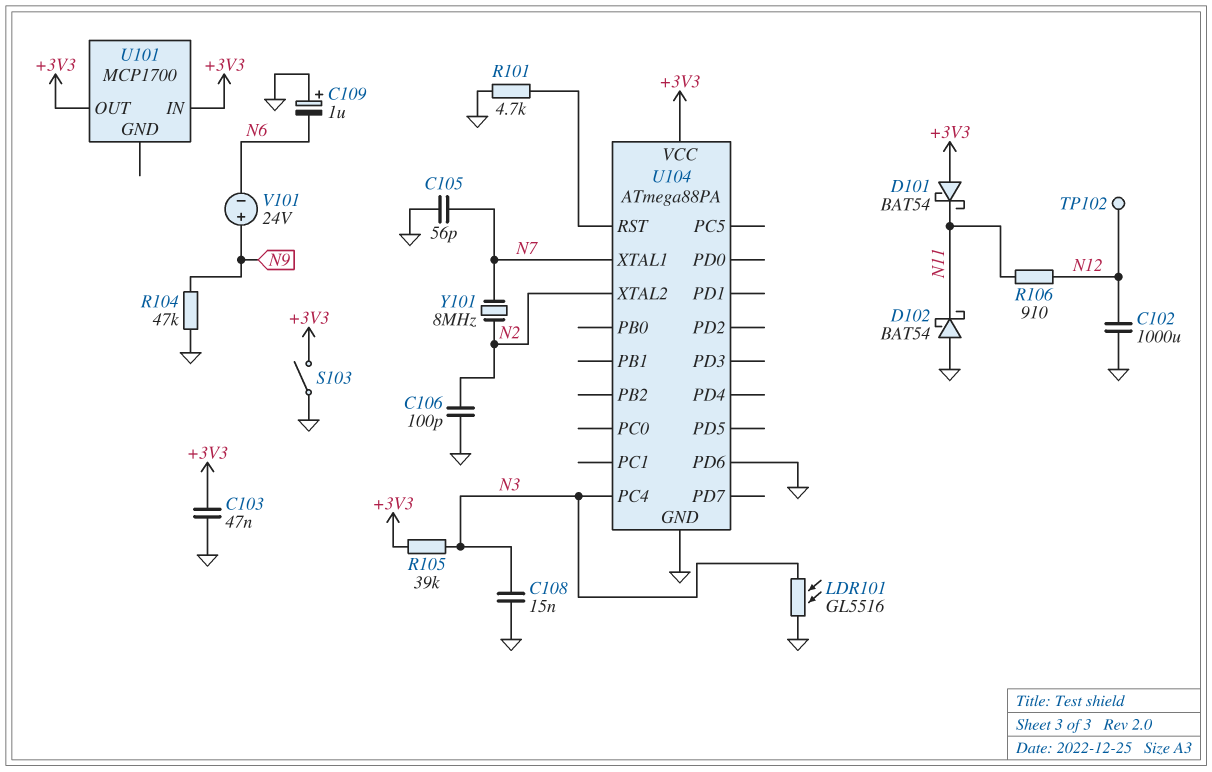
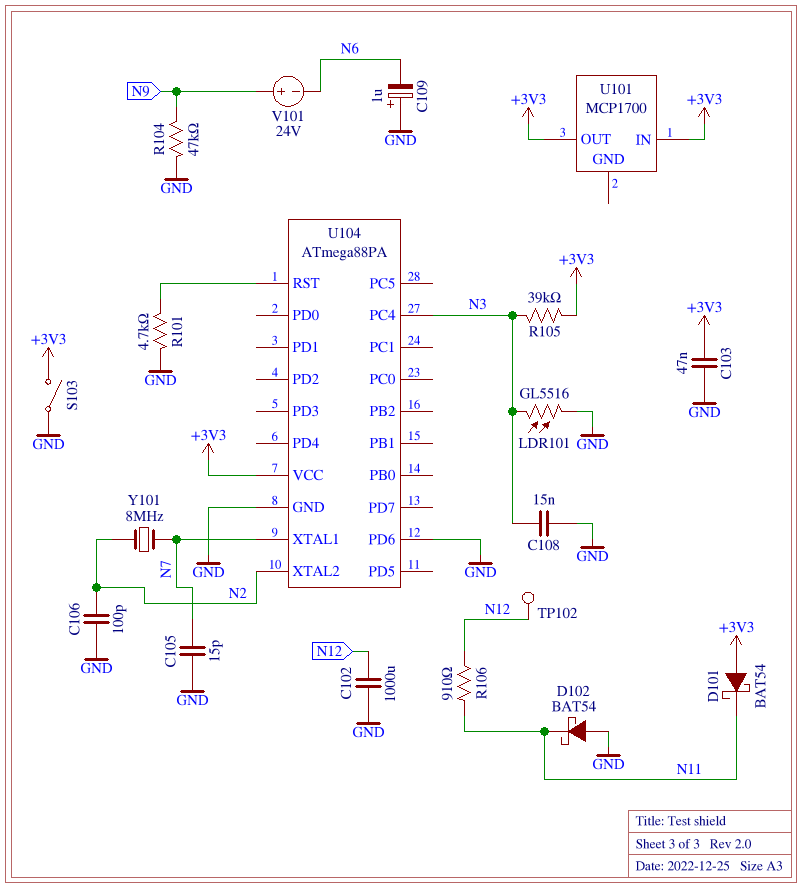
C105: 56pF (GND, N7) -> 15pF (GND, N7)

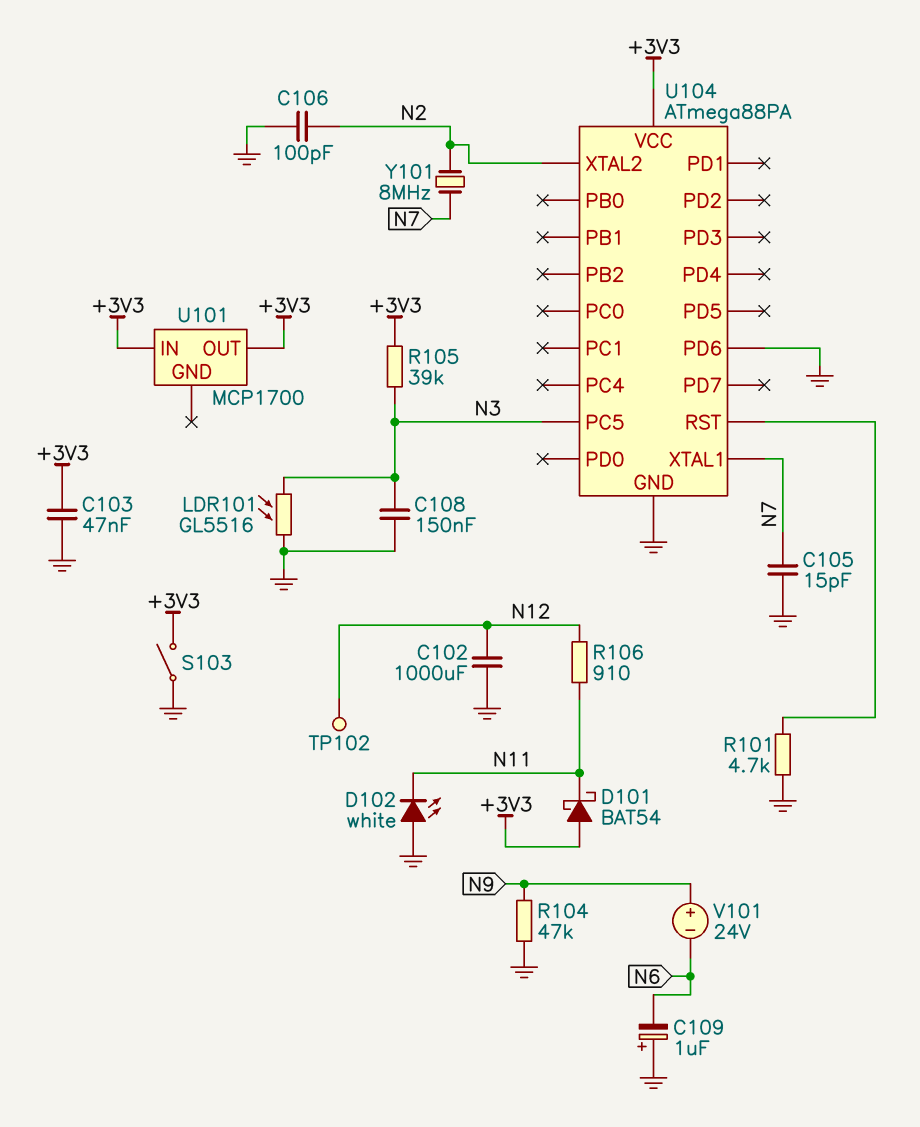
C108: 15nF (GND, N3) -> 150nF (GND, N3)
D102: schottky BAT54 (A GND, K N11) -> LED white (A GND, K N11)
U104 pin PC4: N3 -> none
U104 pin PC5: none -> N3

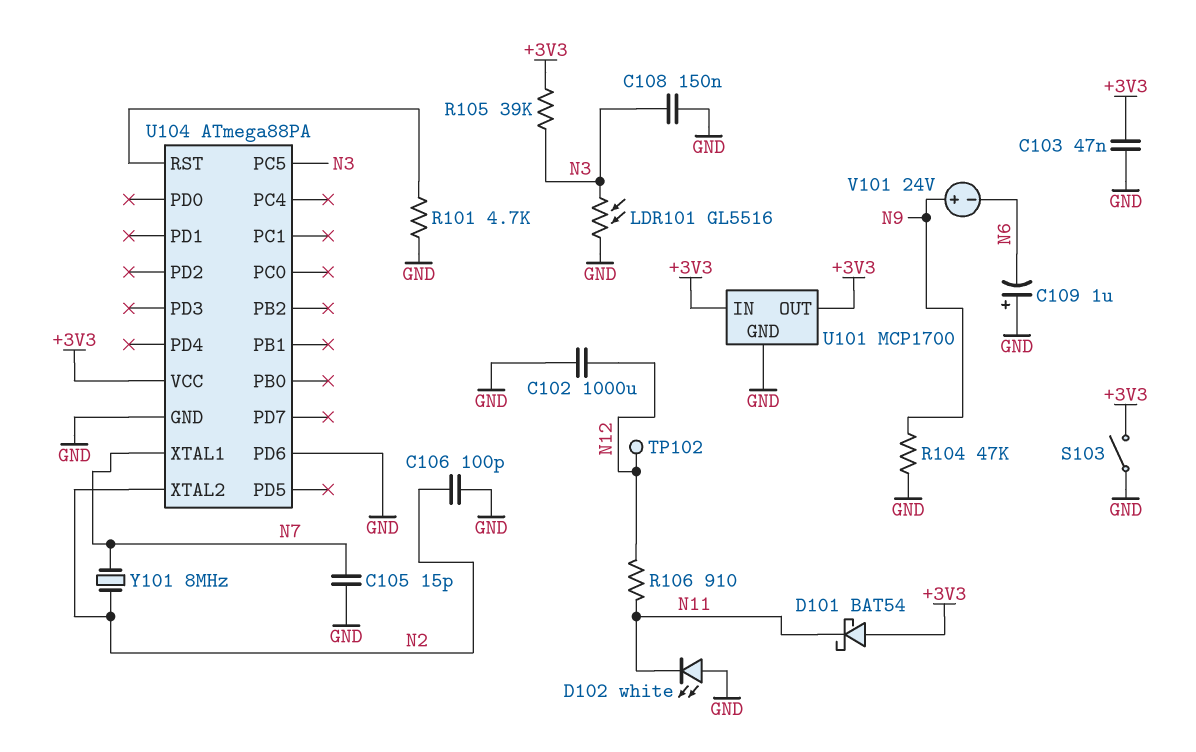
U101 pin GND: none -> GND

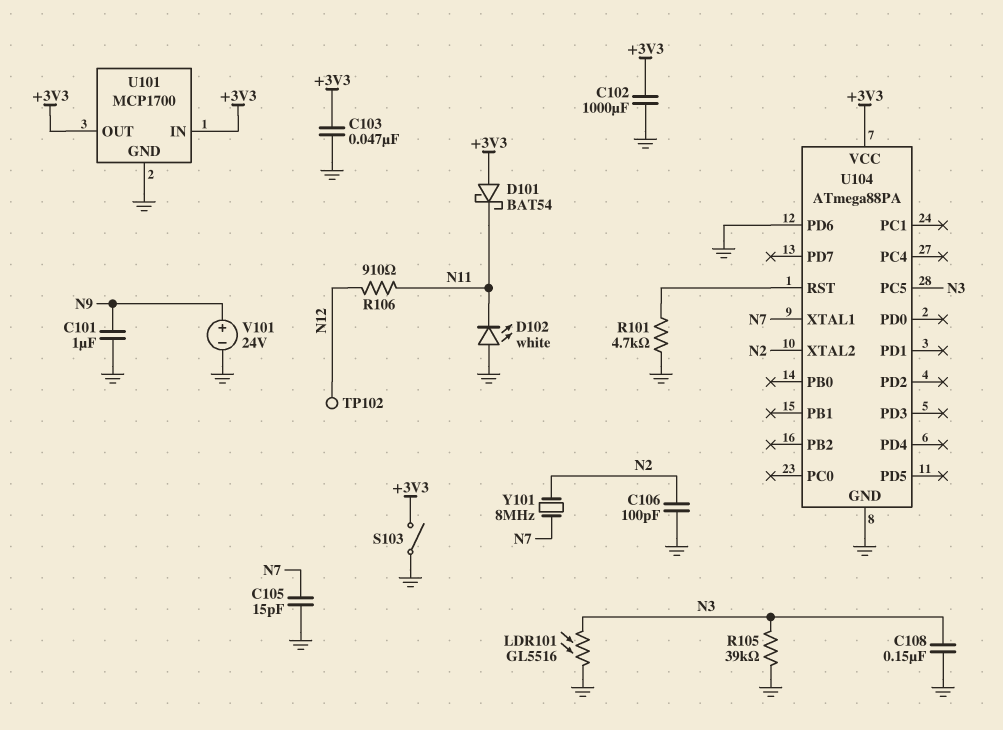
C101: none -> 1uF (GND, N9)
C102: 1000uF (GND, N12) -> 1000uF (+3V3, GND)
C109: 1uF (plus GND, minus N6) -> none
R104: 47k (GND, N9) -> none
R105: 39k (+3V3, N3) -> 39k (GND, N3)
V101: 24V (plus N9, minus N6) -> 24V (plus N9, minus GND)

